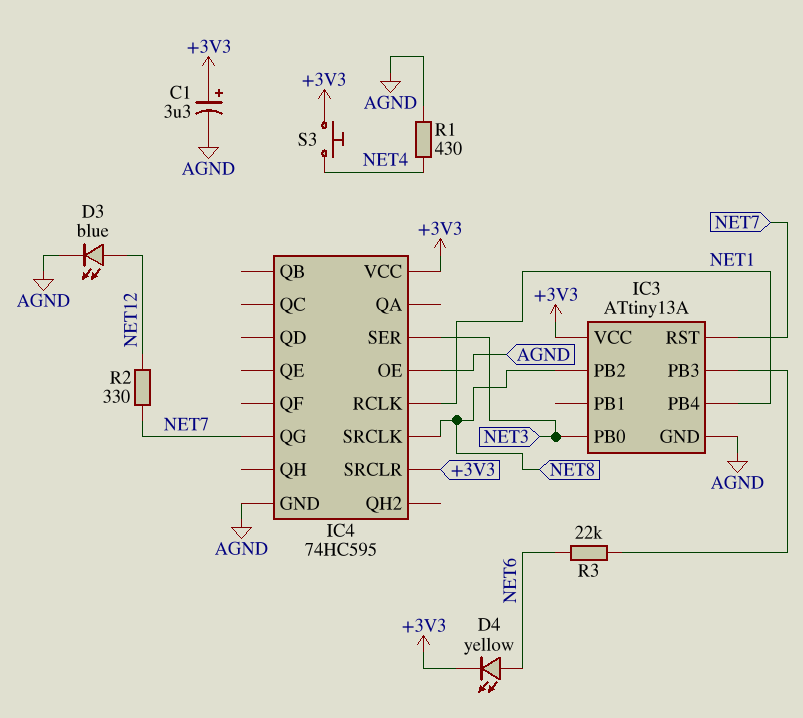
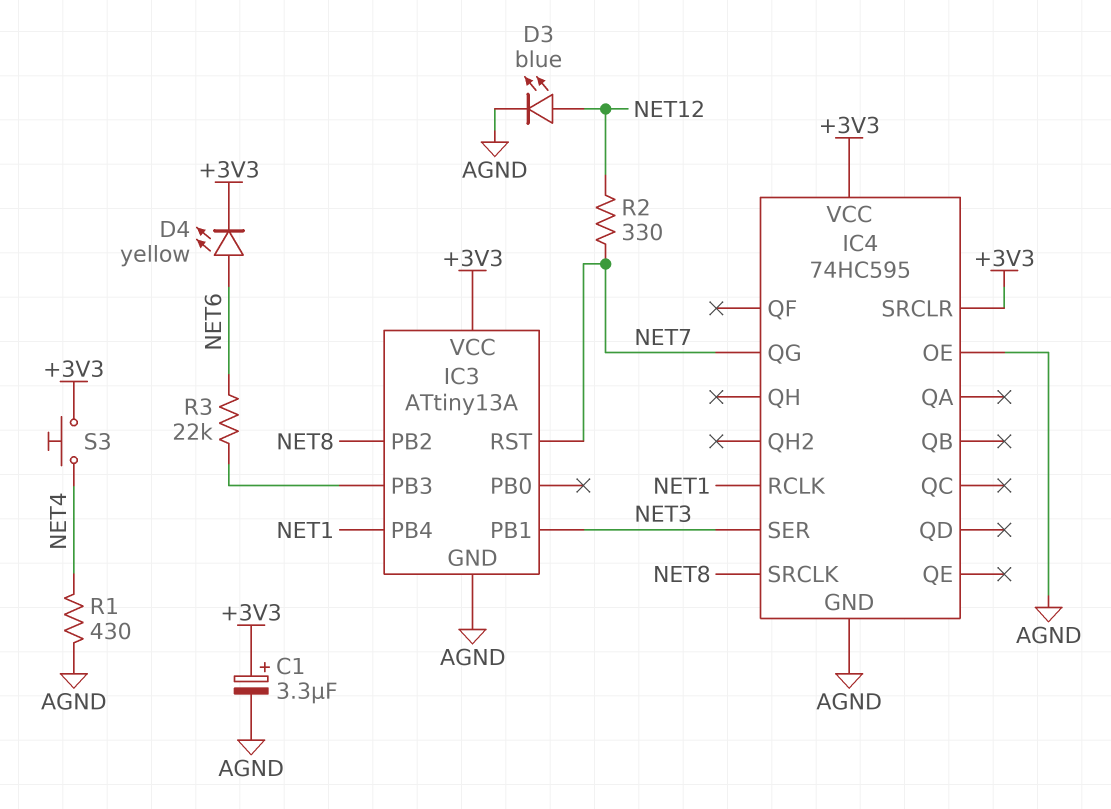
IC3 pin PB0: NET3 -> none
IC3 pin PB1: none -> NET3

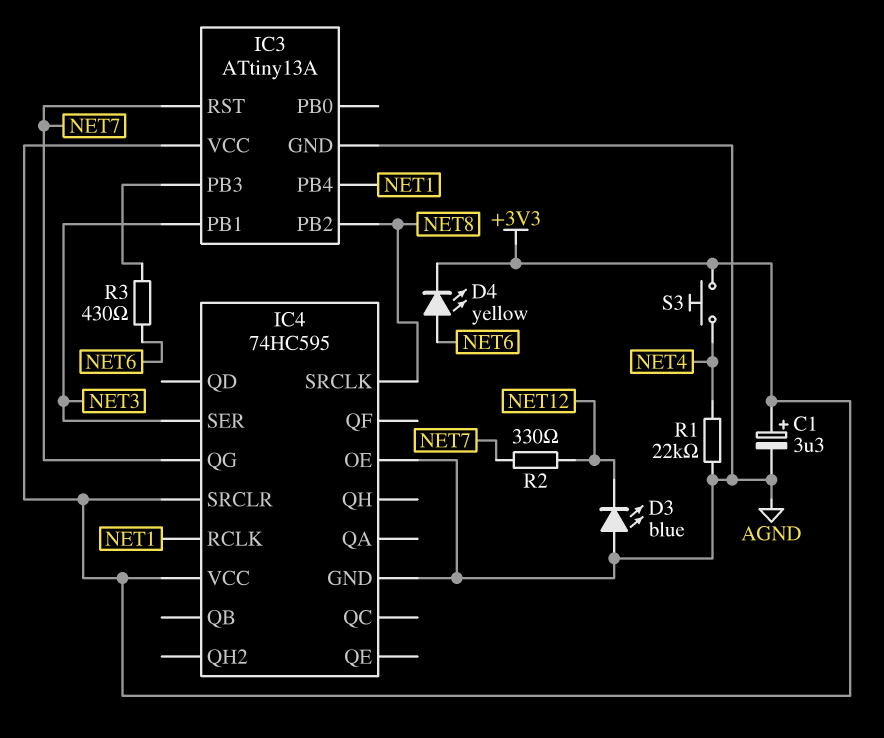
D3: LED blue (A NET12, K AGND) -> LED blue (A AGND, K NET12)
R1: 430 (AGND, NET4) -> 22k (AGND, NET4)
R3: 22k (IC3/PB3, NET6) -> 430 (IC3/PB3, NET6)

